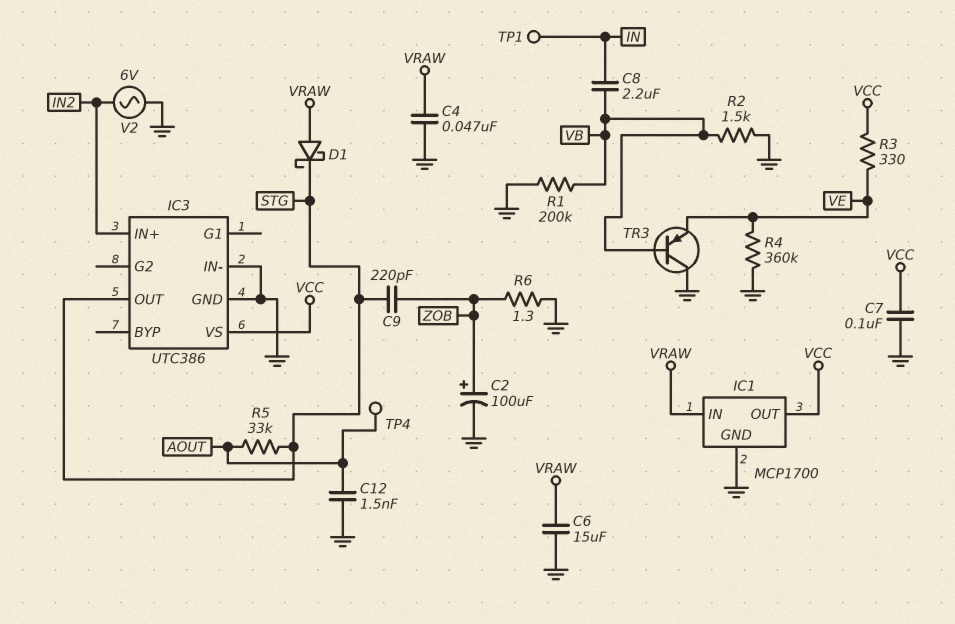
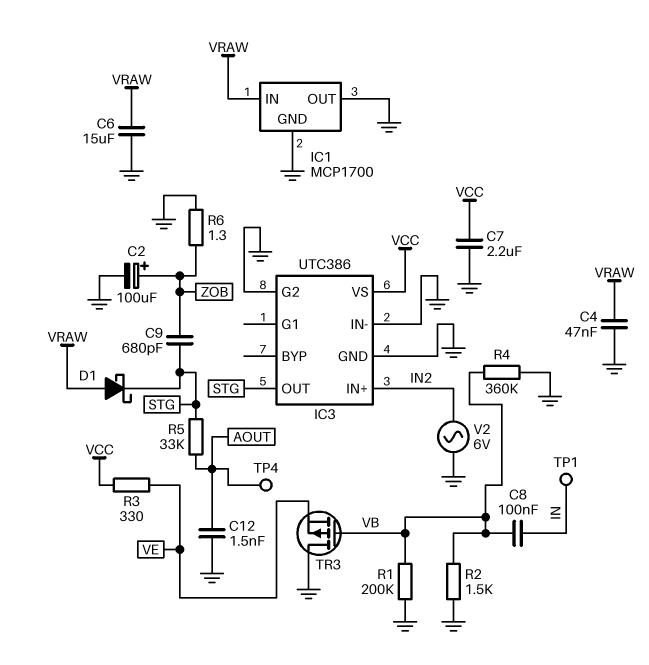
C7: 100nF (GND, VCC) -> 2.2uF (GND, VCC)
C8: 2.2uF (IN, VB) -> 100nF (IN, VB)
C9: 220pF (STG, ZOB) -> 680pF (STG, ZOB)
IC1 pin OUT: VCC -> GND
IC3 pin G2: none -> GND
R4: 360k (GND, VE) -> 360k (GND, VB)
TR3: PNP (B VB, C GND, E VE) -> PMOS (G VB, D GND, S VE)

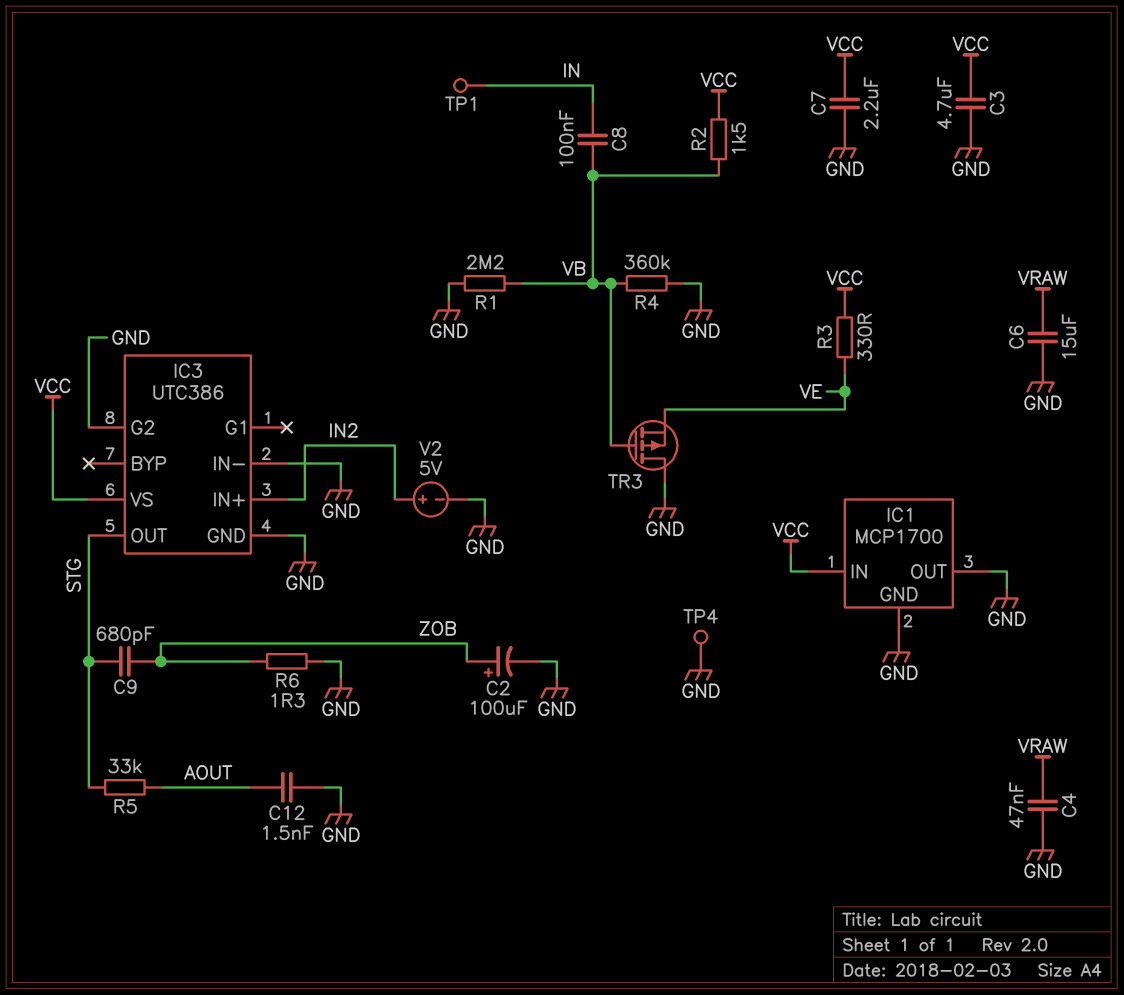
C3: none -> 4.7uF (GND, VCC)
D1: schottky (A VRAW, K STG) -> none
IC1 pin IN: VRAW -> VCC
R1: 200k (GND, VB) -> 2.2M (GND, VB)
R2: 1.5k (GND, VB) -> 1.5k (VB, VCC)
TP4: test point (AOUT) -> test point (GND)
V2: AC 6V (GND, IN2) -> 5V (plus IN2, minus GND)

